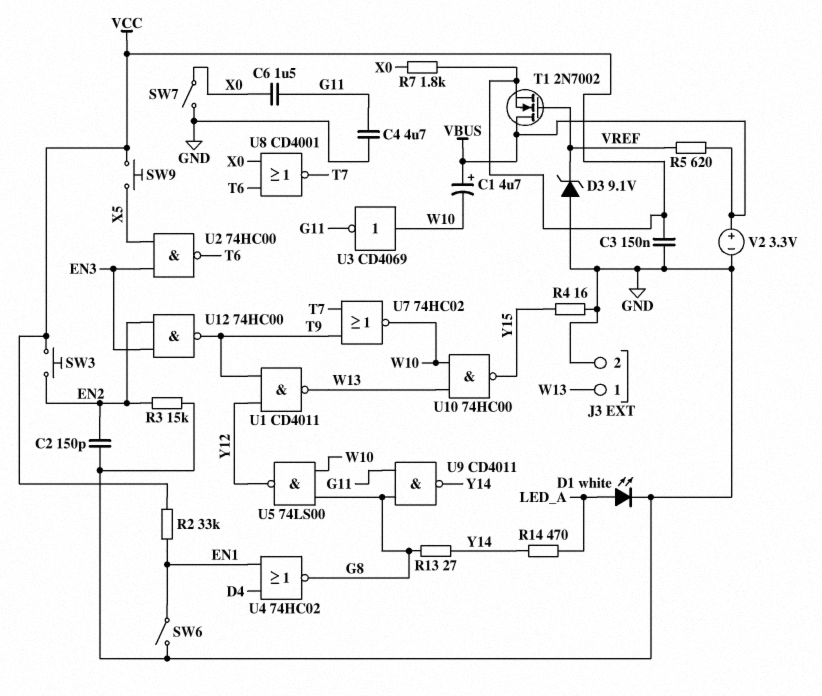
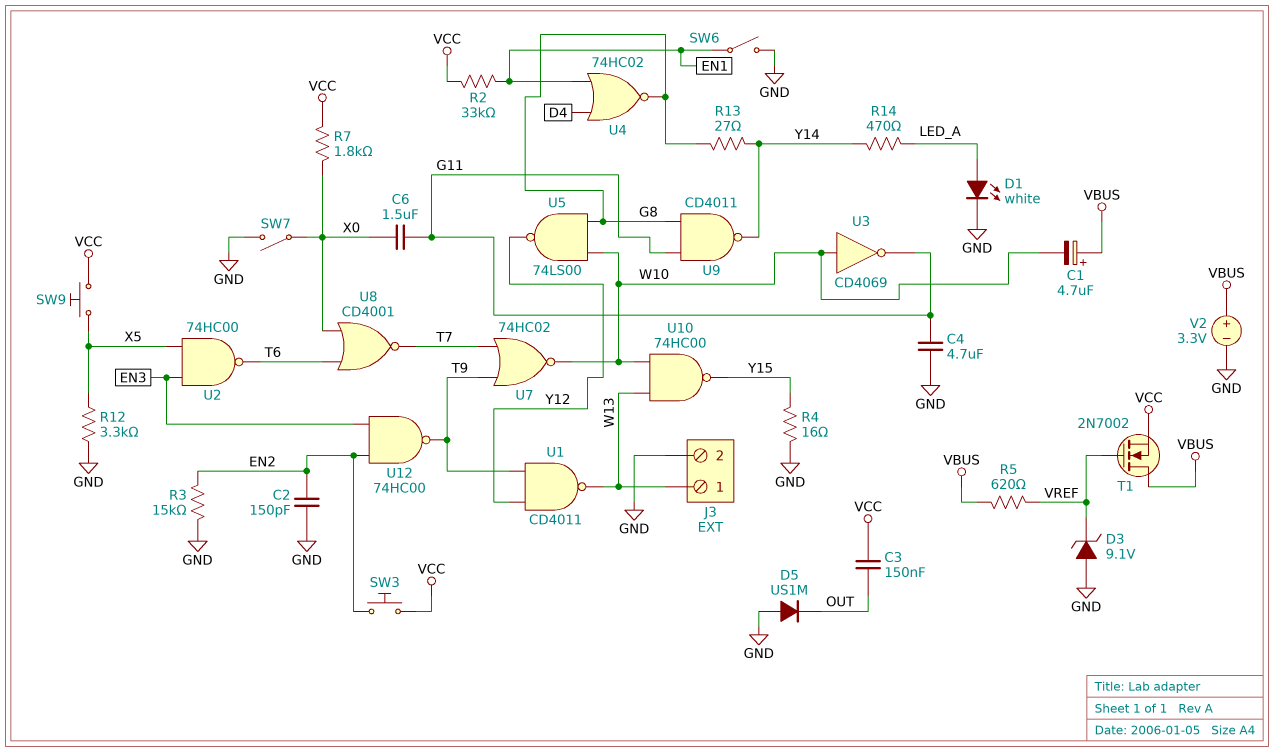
C3: 150nF (GND, VCC) -> 150nF (OUT, VCC)
D5: none -> diode US1M (A GND, K OUT)
R12: none -> 3.3k (GND, X5)

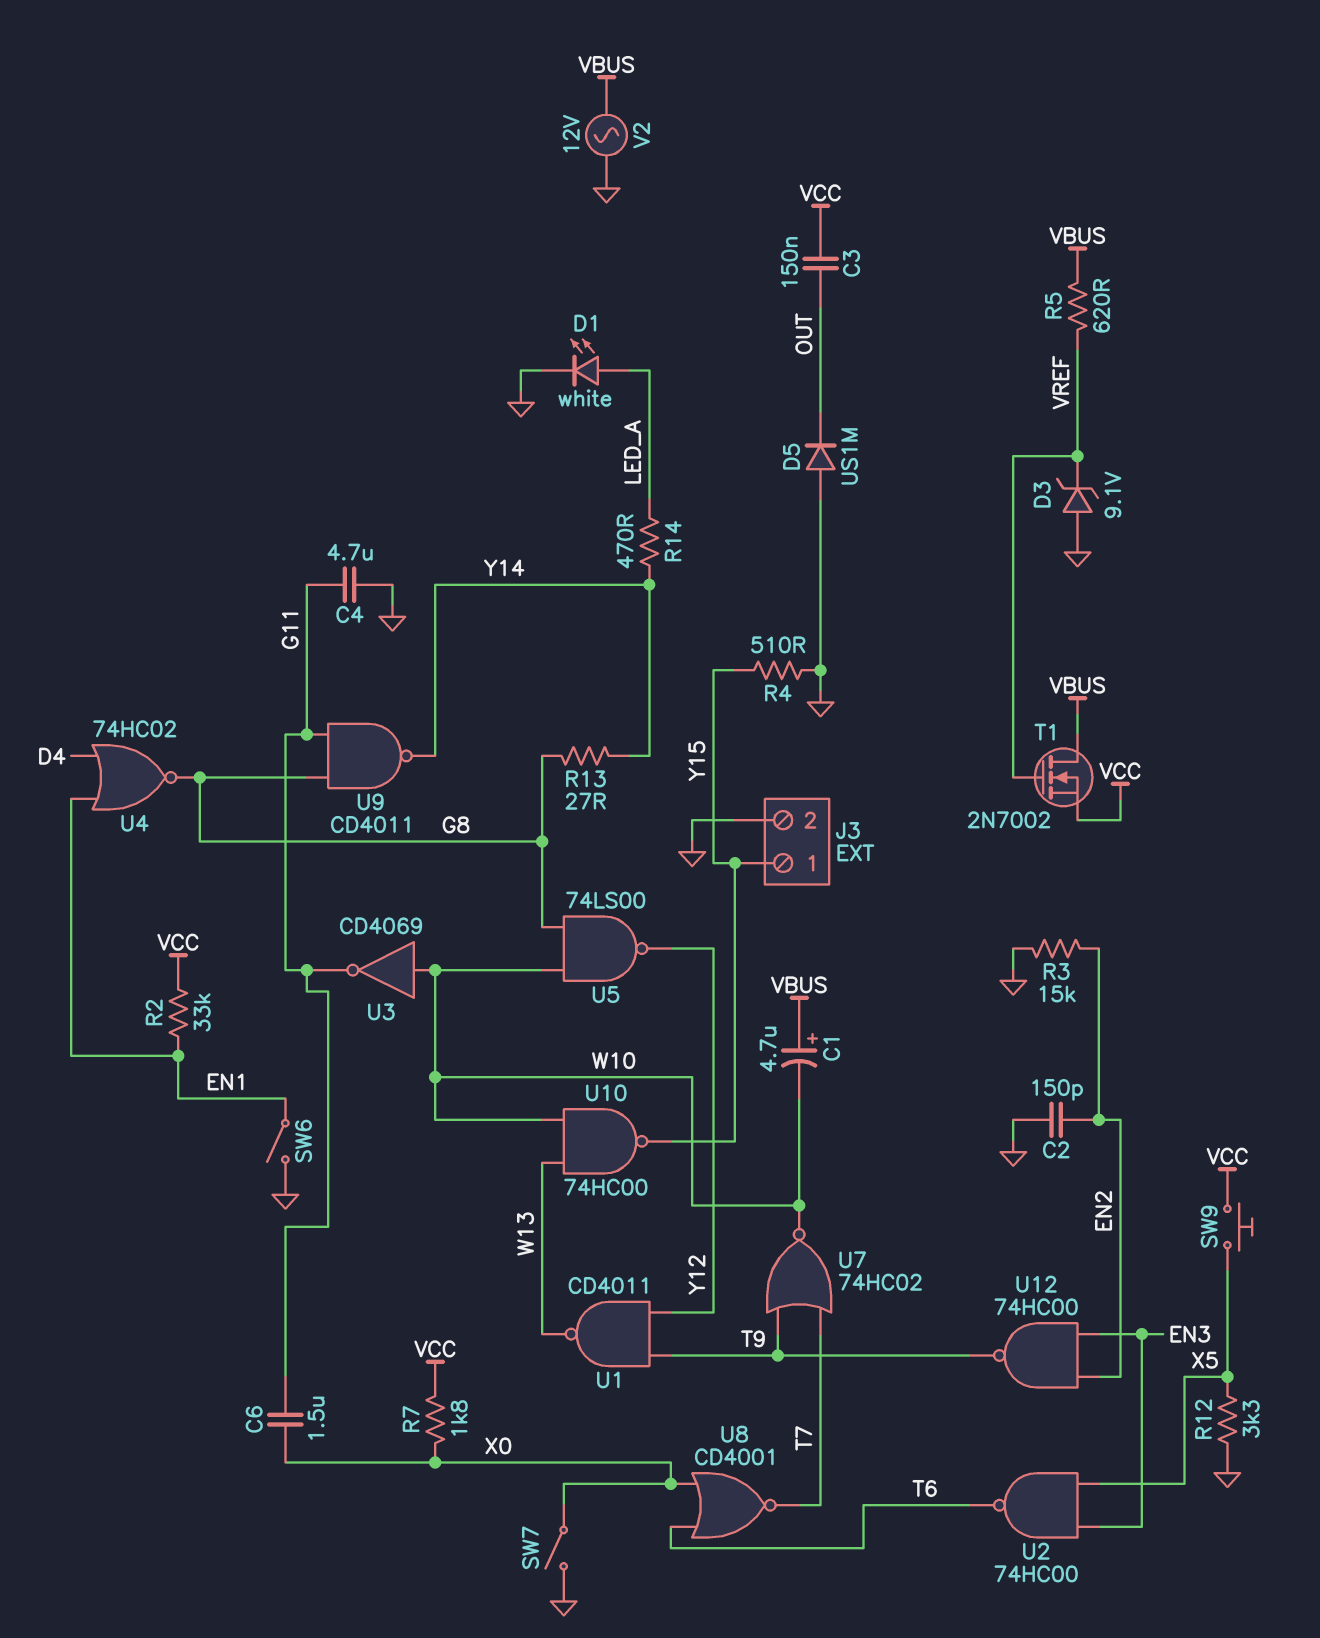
J3 pin 1: W13 -> Y15
R4: 16 (GND, Y15) -> 510 (GND, Y15)
SW3: button (EN2, VCC) -> none
V2: 3.3V (plus VBUS, minus GND) -> AC 12V (GND, VBUS)

